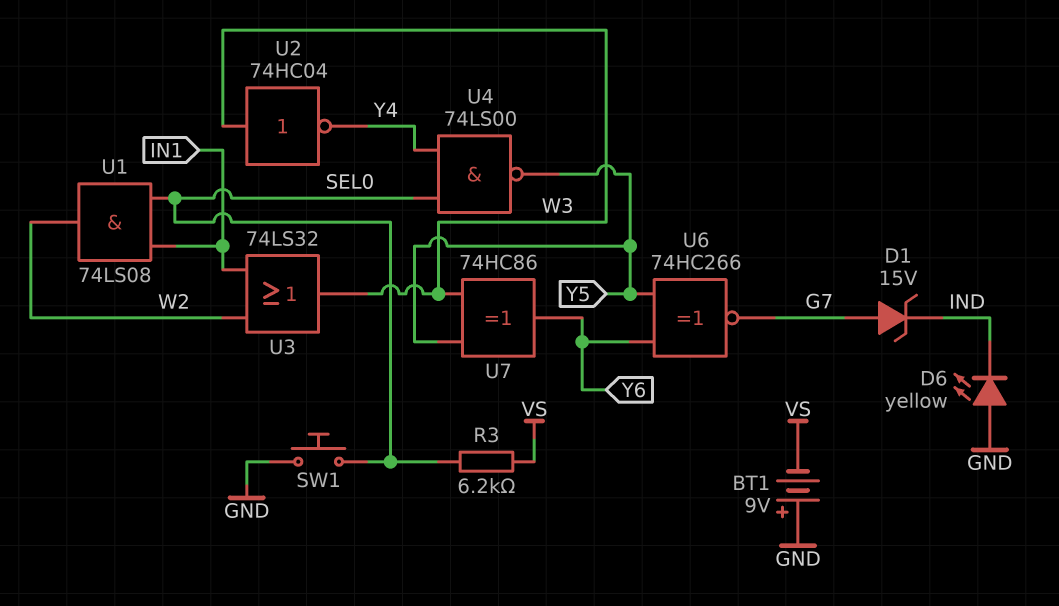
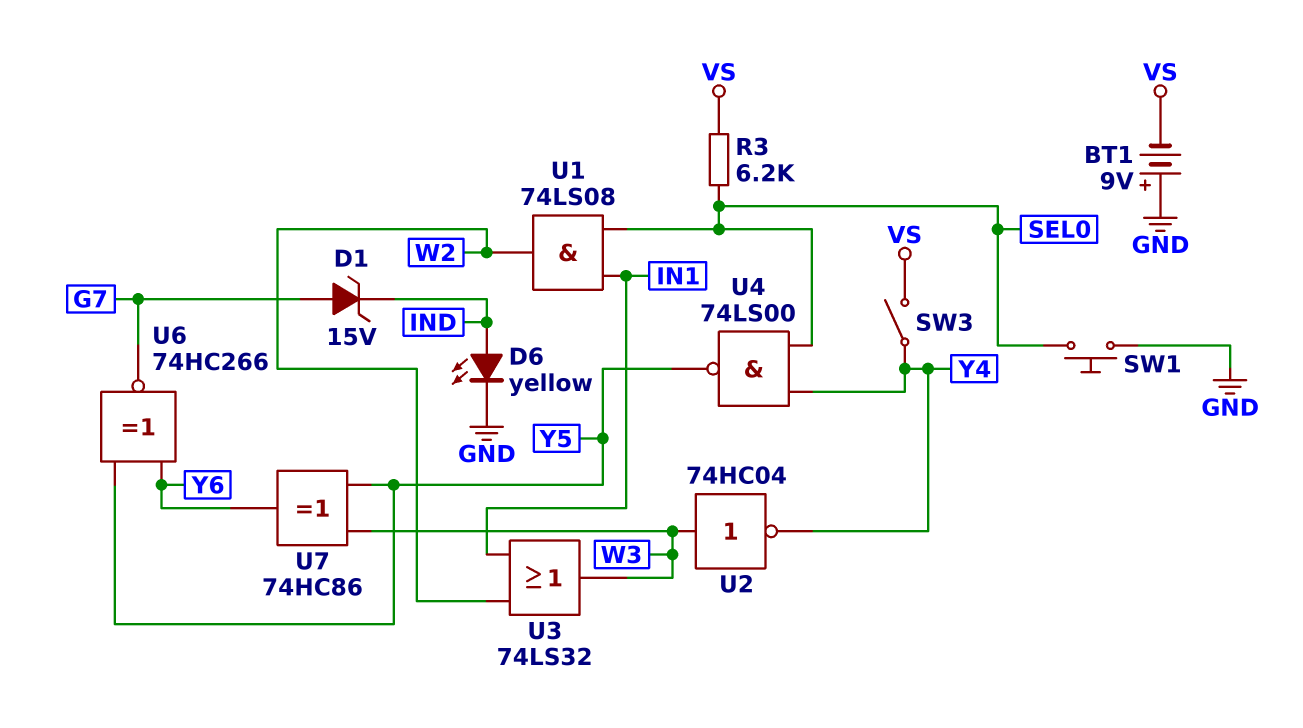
D6: LED yellow (A GND, K IND) -> LED yellow (A IND, K GND)
SW3: none -> switch (VS, Y4)

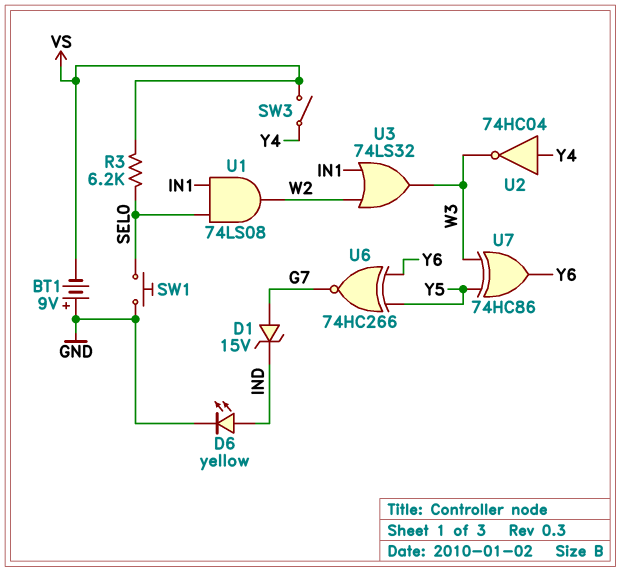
U2: NOT 74HC04 (in W3, out Y4) -> NOT 74HC04 (in Y4, out W3)
U4: NAND 74LS00 (in SEL0, in Y4, out Y5) -> none

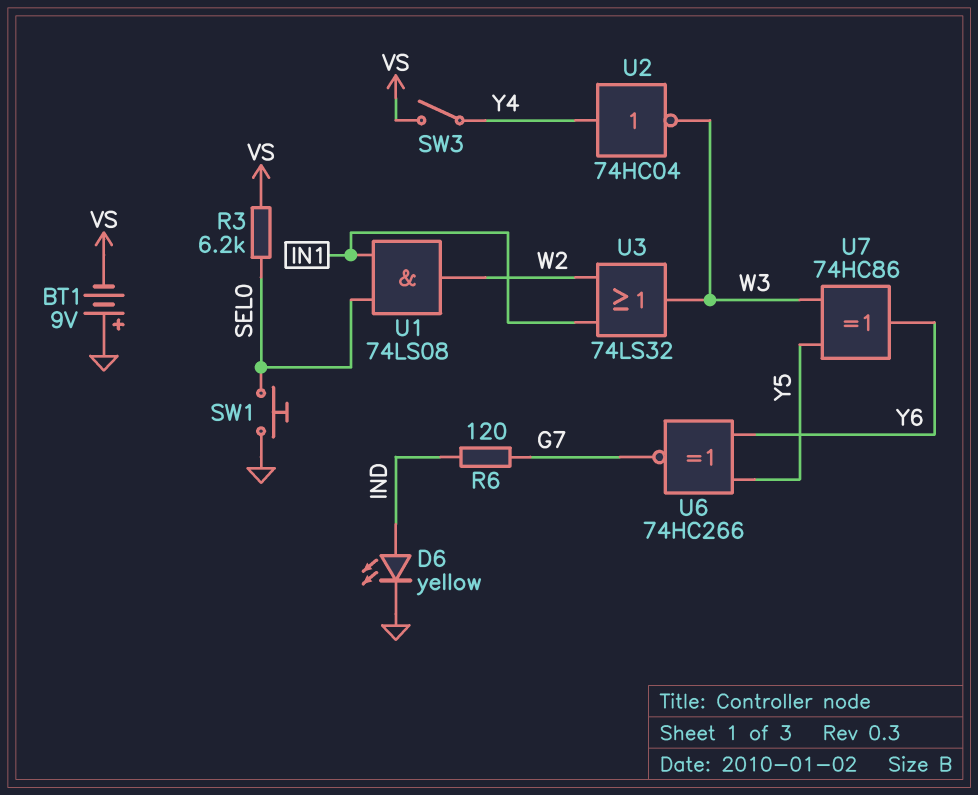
D1: zener 15V (A G7, K IND) -> none
R6: none -> 120 (G7, IND)

